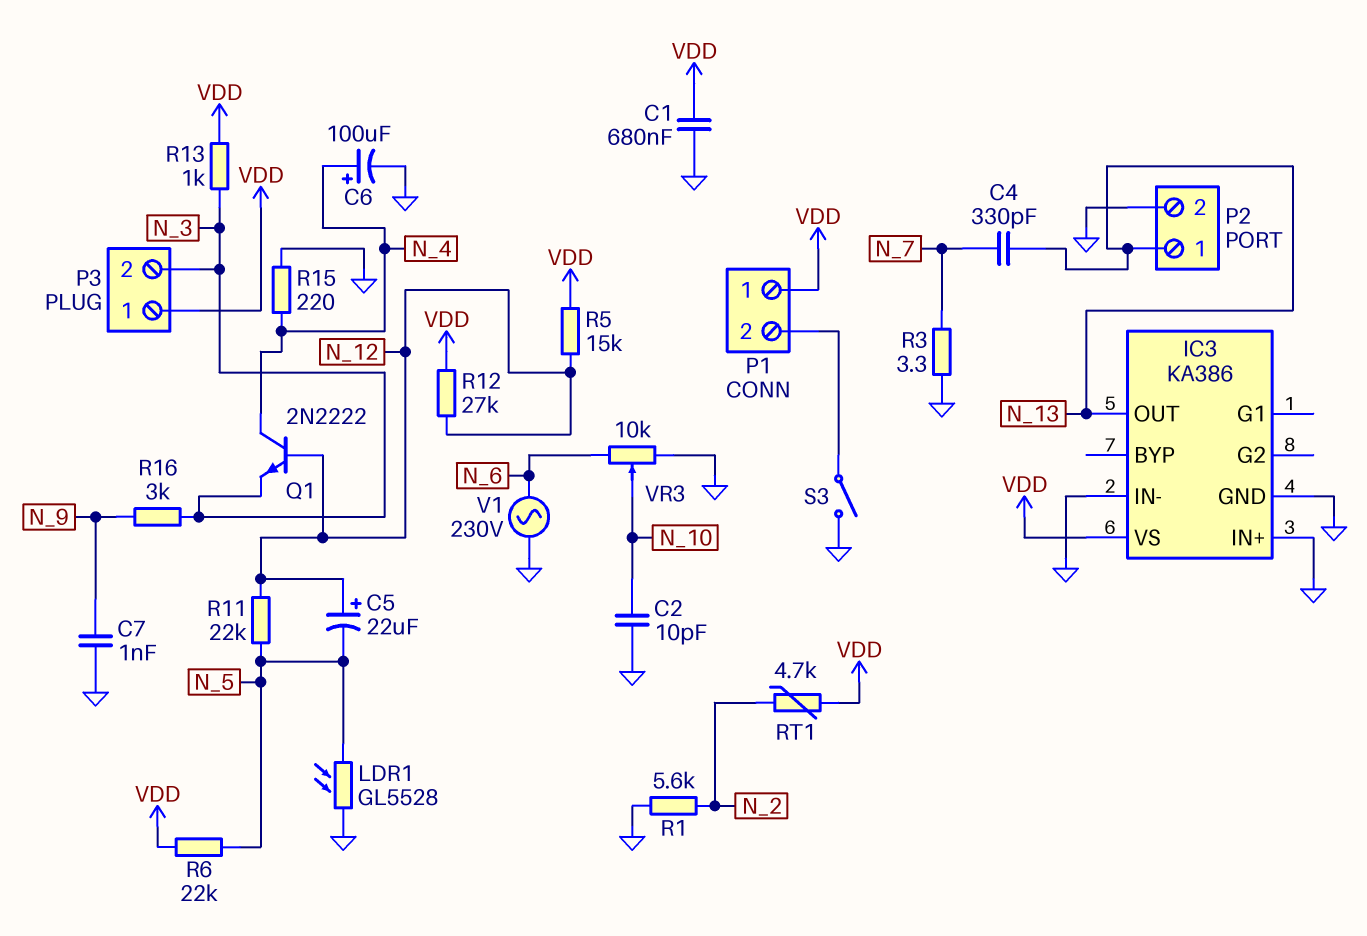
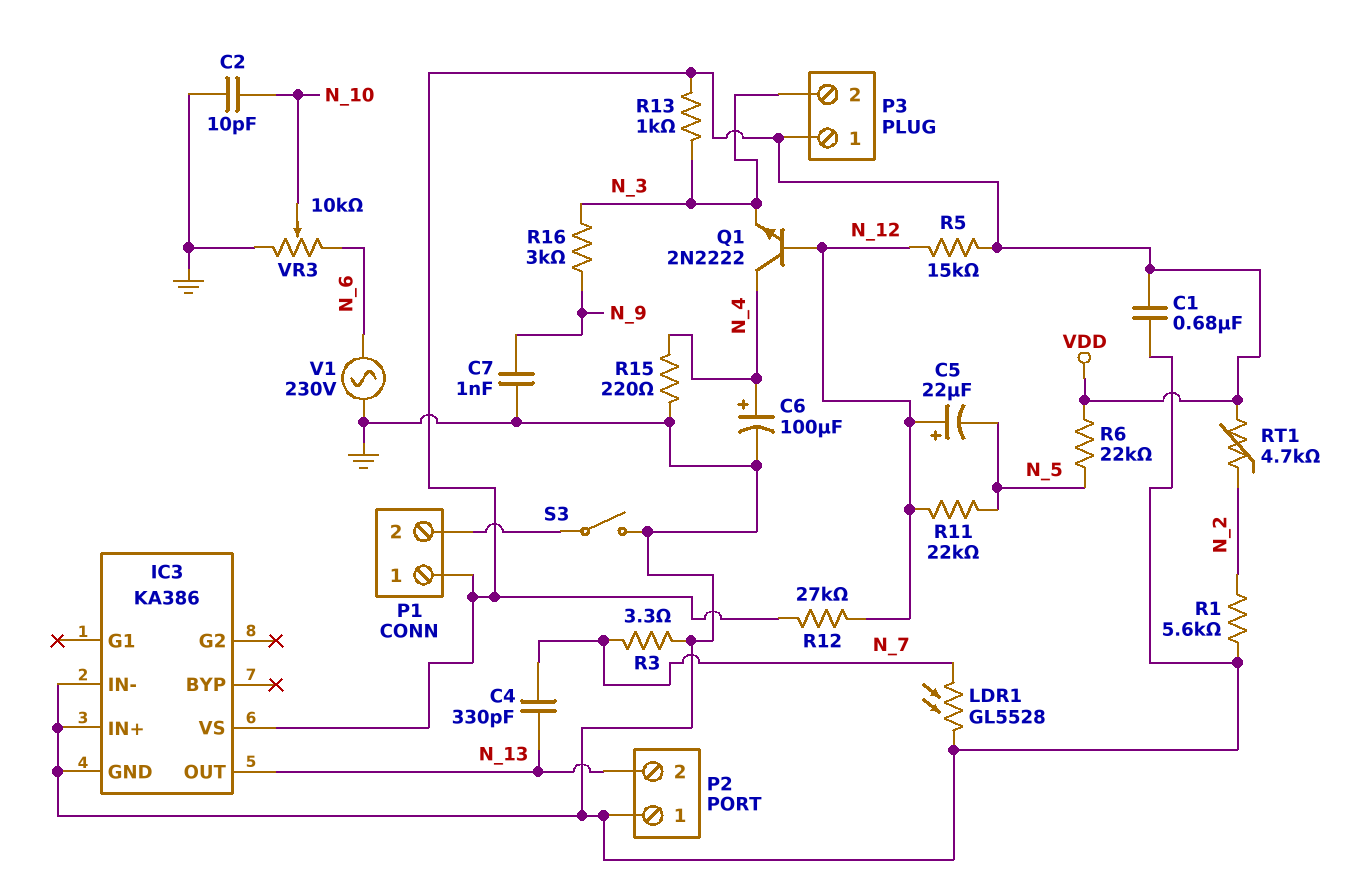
LDR1: GL5528 (GND, N_5) -> GL5528 (GND, N_7)
P2 pin 1: N_13 -> GND
P2 pin 2: GND -> N_13

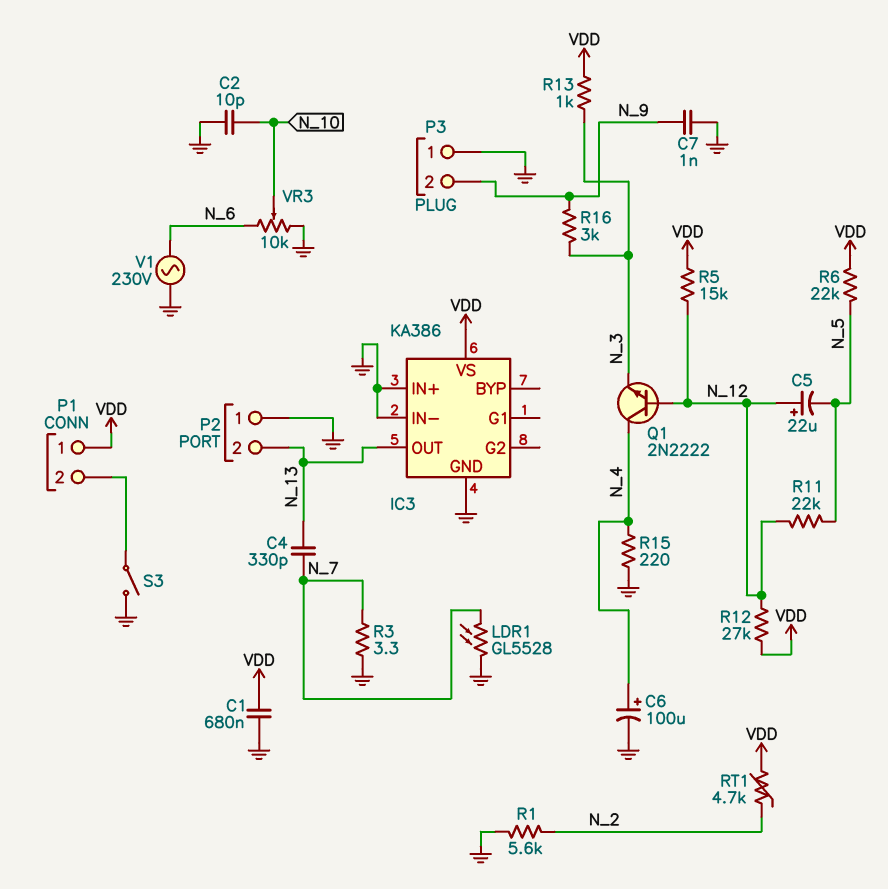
P3 pin 1: VDD -> GND
P3 pin 2: N_3 -> N_9

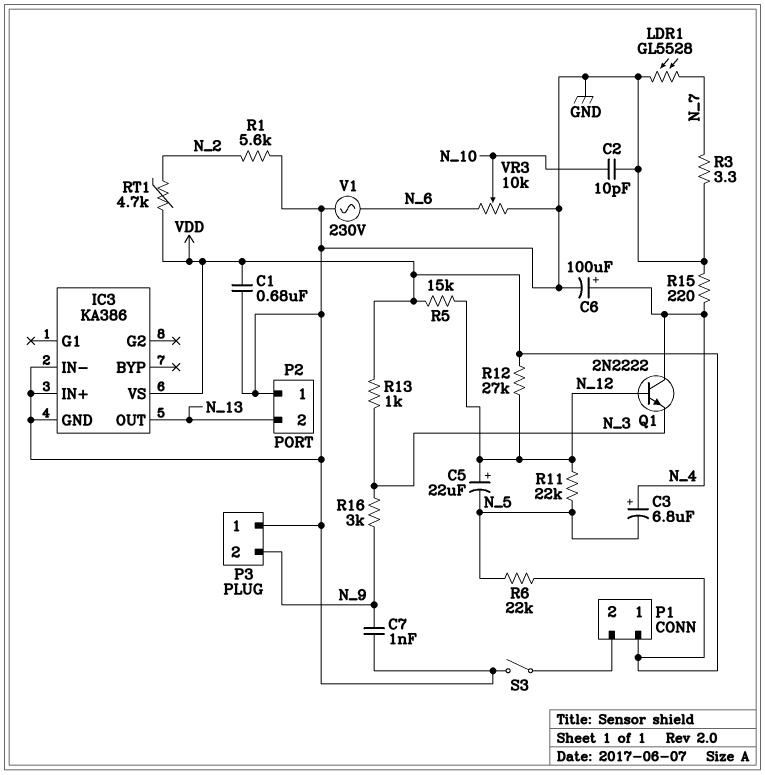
C3: none -> 6.8uF (plus N_4, minus N_5)
C4: 330pF (N_7, N_13) -> none

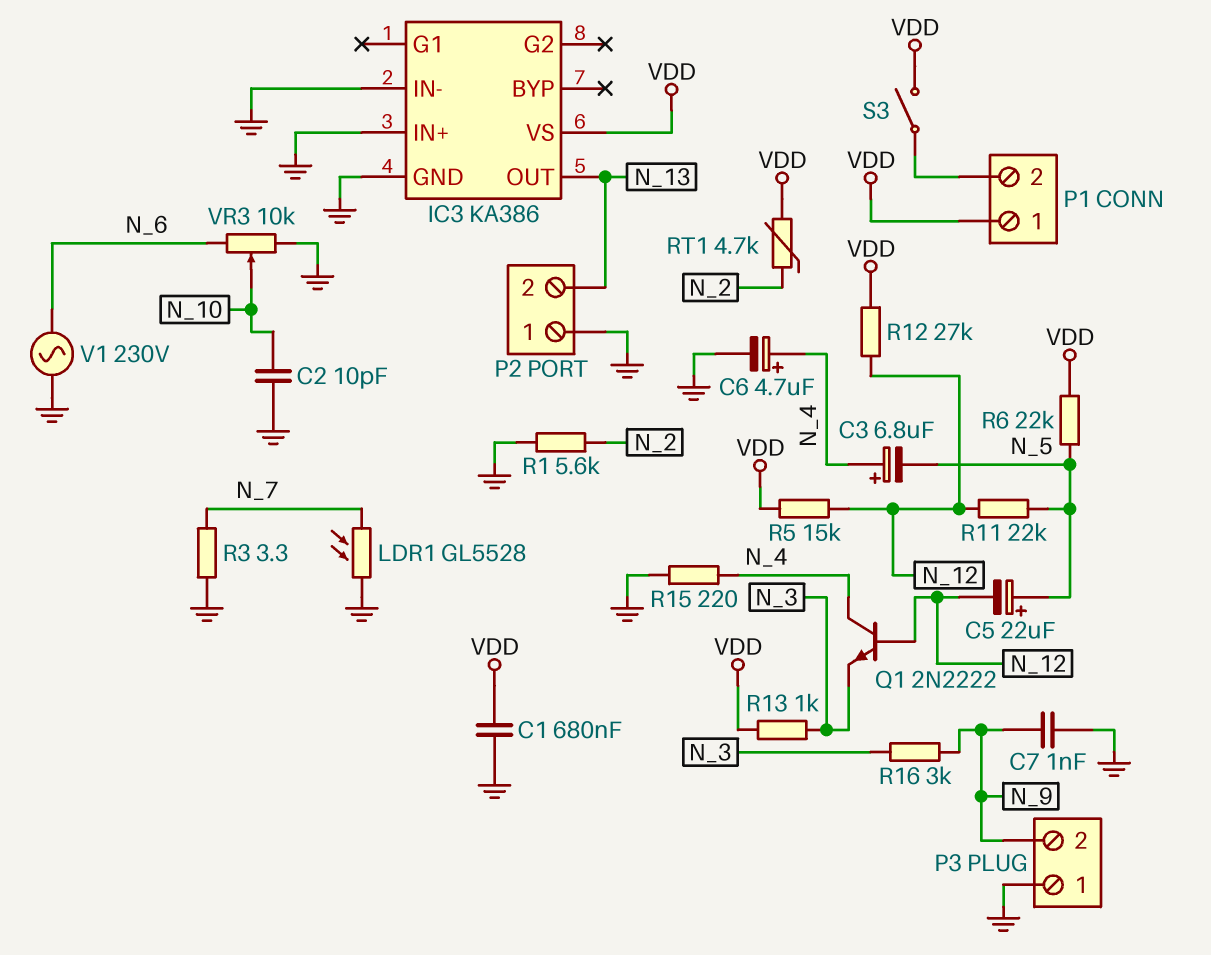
C5: 22uF (plus N_12, minus N_5) -> 22uF (plus N_5, minus N_12)
C6: 100uF (plus N_4, minus GND) -> 4.7uF (plus N_4, minus GND)
S3: switch (GND, P1/2) -> switch (P1/2, VDD)

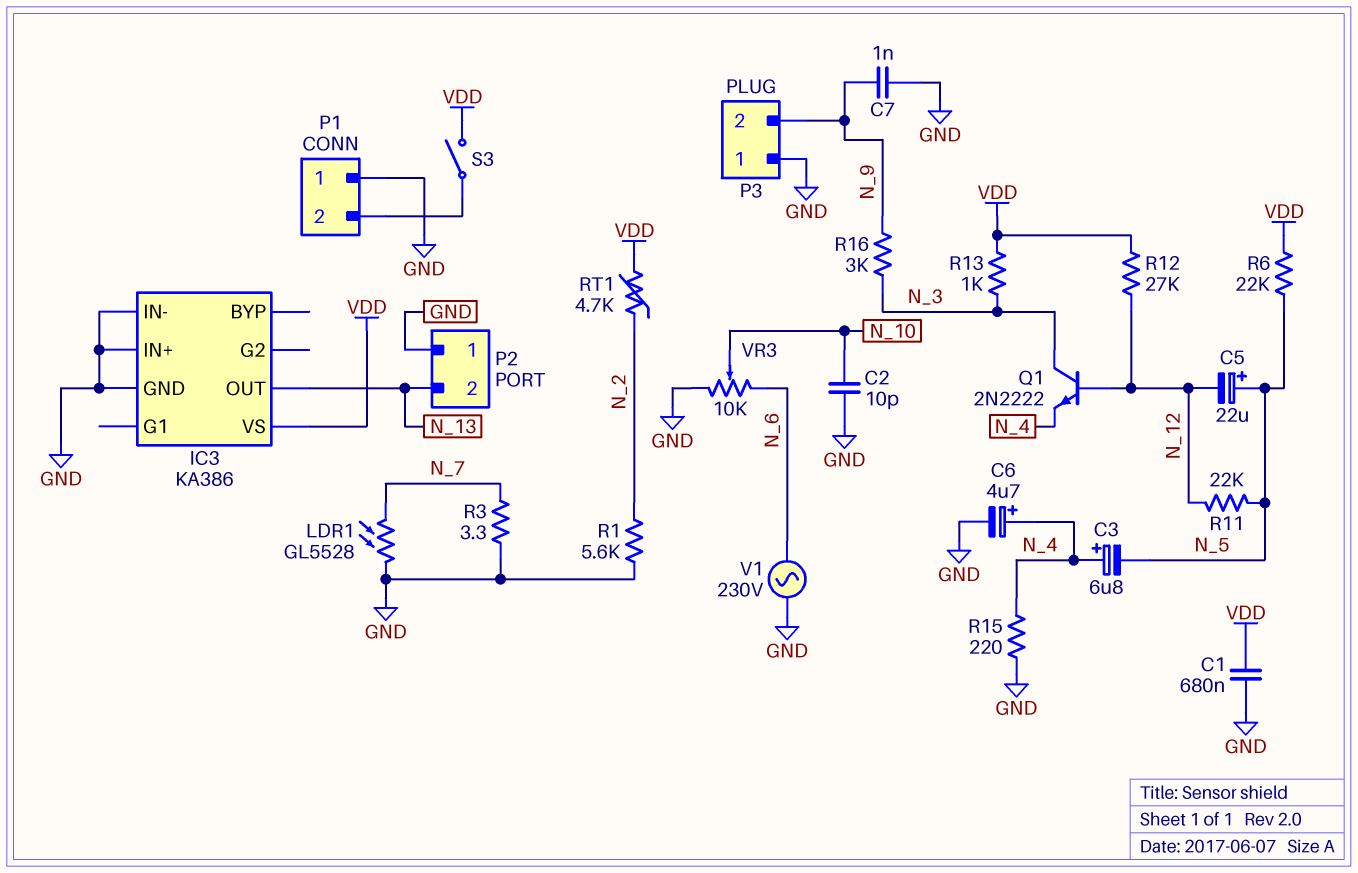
P1 pin 1: VDD -> GND
Q1: NPN 2N2222 (B N_12, C N_4, E N_3) -> NPN 2N2222 (B N_12, C N_3, E N_4)
R5: 15k (N_12, VDD) -> none

